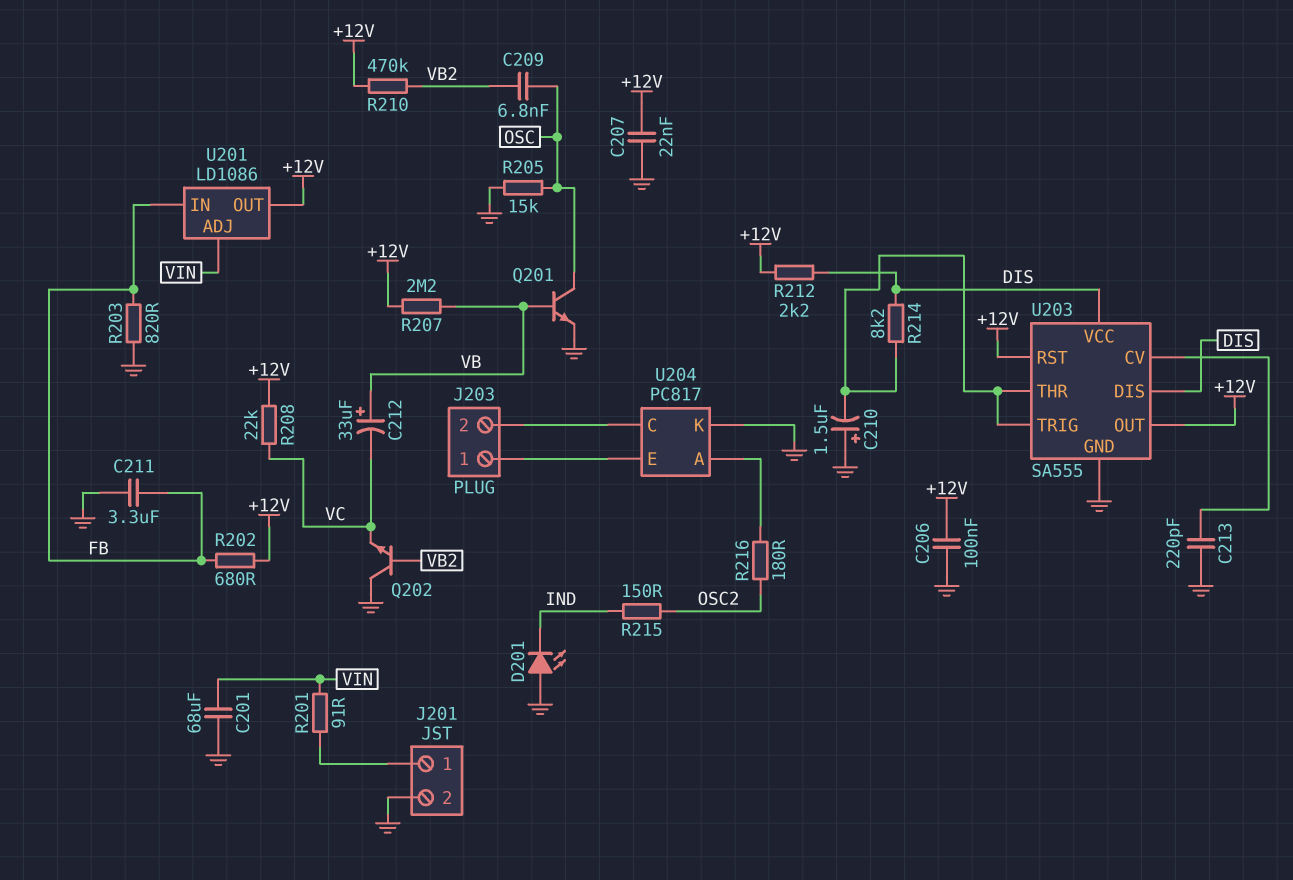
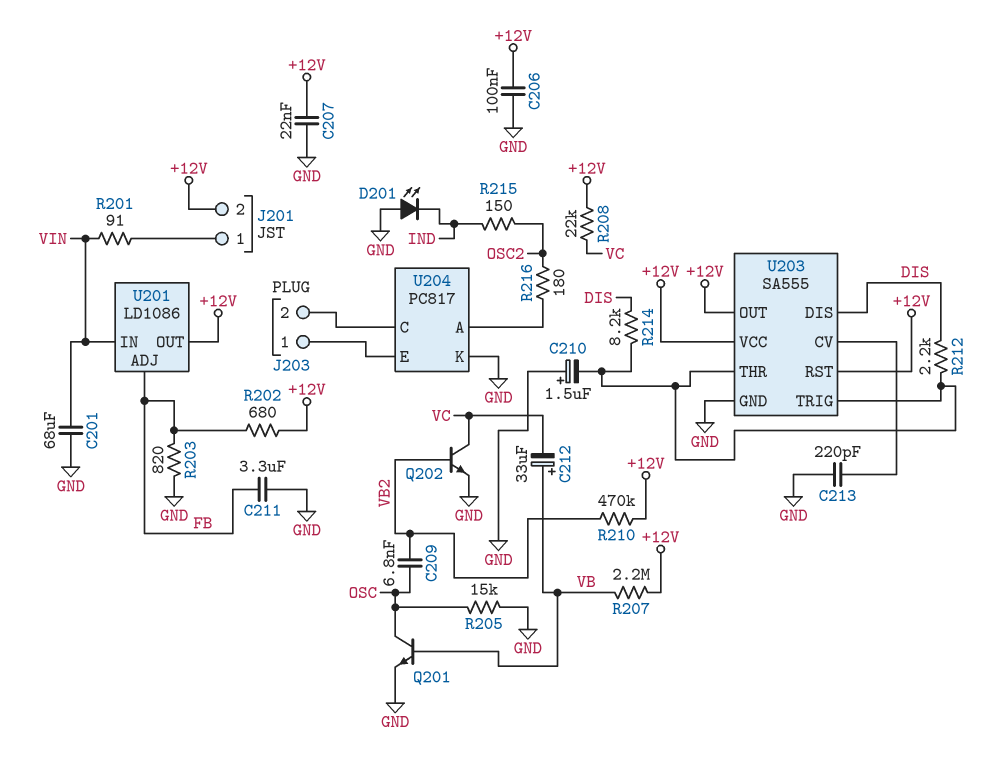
J201 pin 2: GND -> +12V
Q202: NPN (B VB2, C GND, E VC) -> NPN (B VB2, C VC, E GND)
R212: 2.2k (+12V, DIS) -> 2.2k (DIS, U203/THR)
U201 pin ADJ: VIN -> FB
U201 pin IN: FB -> VIN
U203 pin VCC: DIS -> +12V

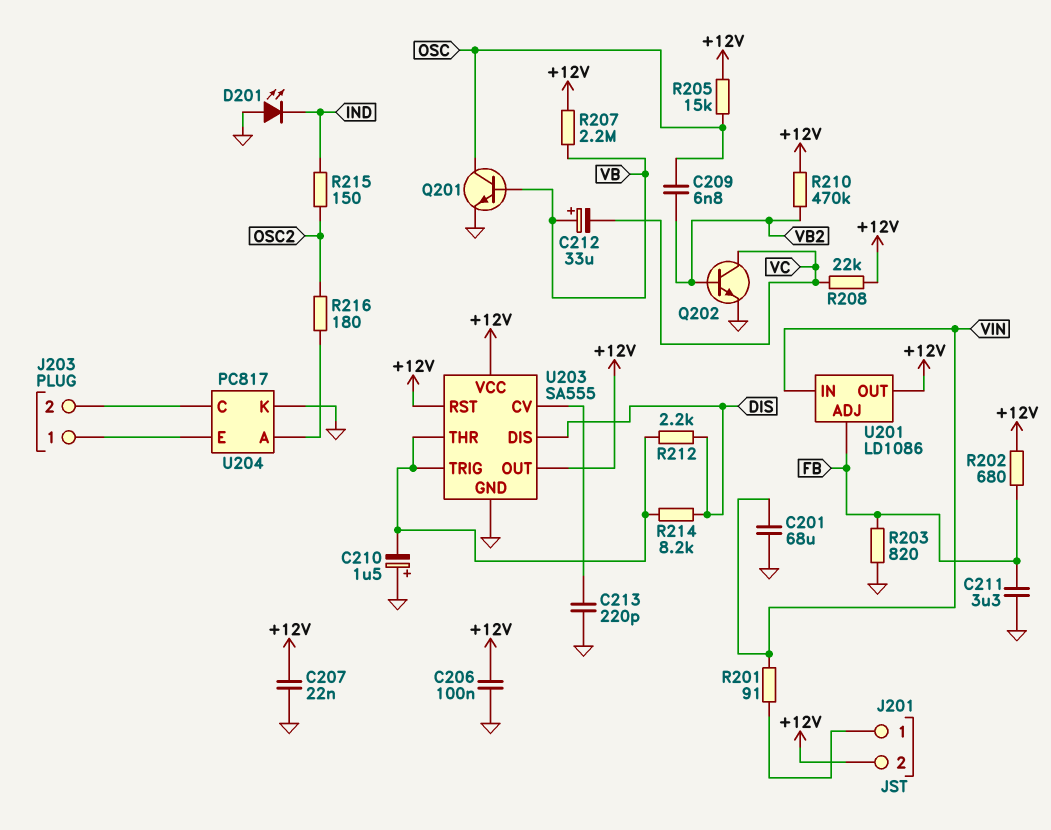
R205: 15k (GND, OSC) -> 15k (+12V, OSC)

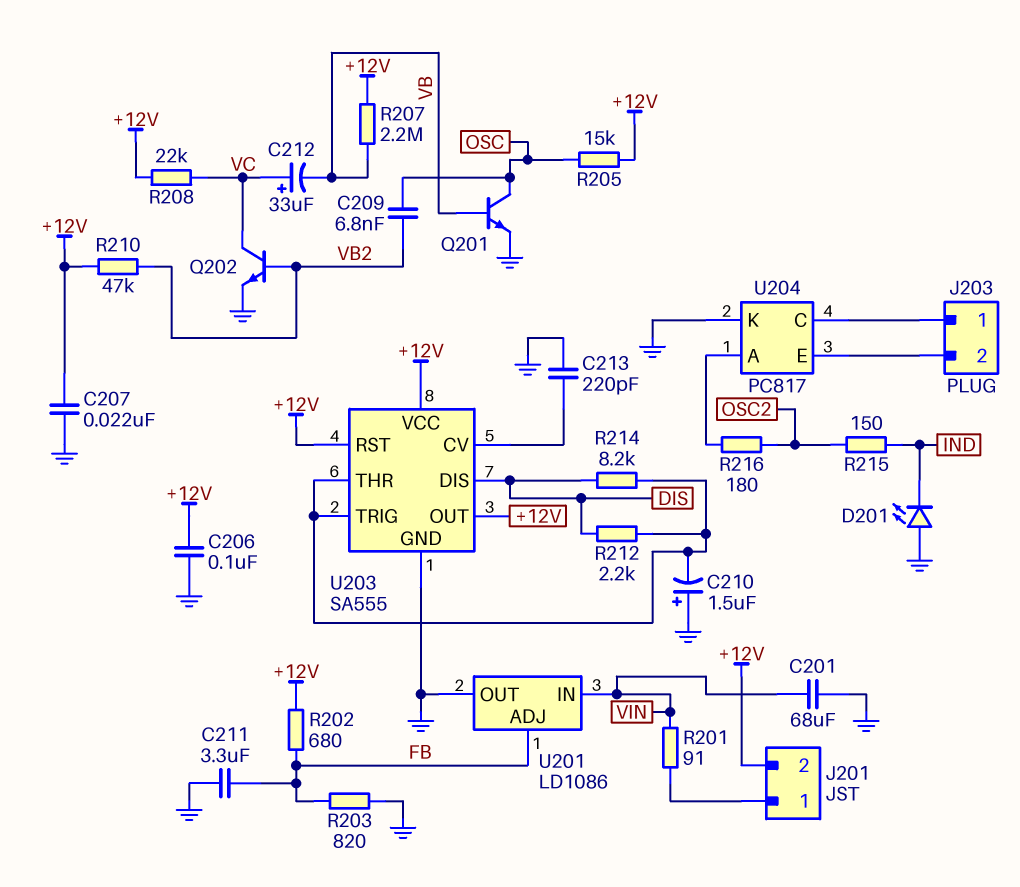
C212: 33uF (plus VB, minus VC) -> 33uF (plus VC, minus VB)
R210: 470k (+12V, VB2) -> 47k (+12V, VB2)
U201 pin OUT: +12V -> GND
U204 pin C: J203/2 -> J203/1
U204 pin E: J203/1 -> J203/2

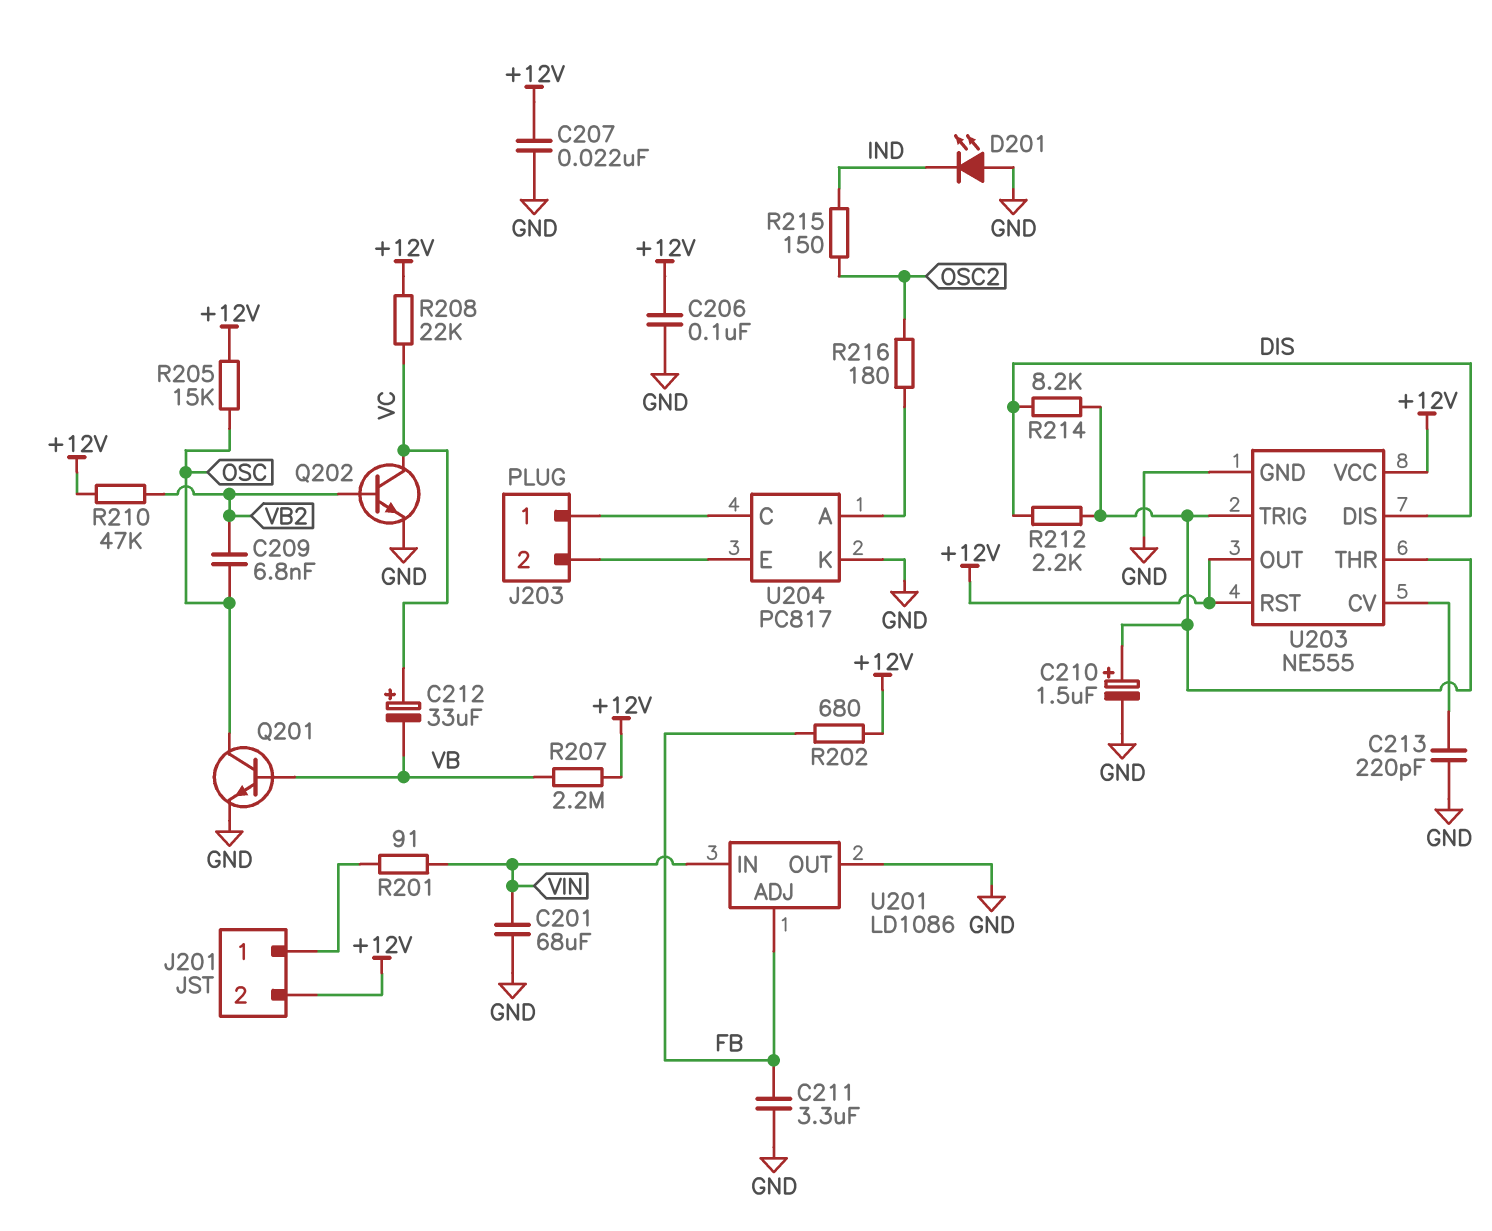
C210: 1.5uF (plus GND, minus U203/THR) -> 1.5uF (plus U203/THR, minus GND)
R203: 820 (FB, GND) -> none
U203: SA555 -> NE555

